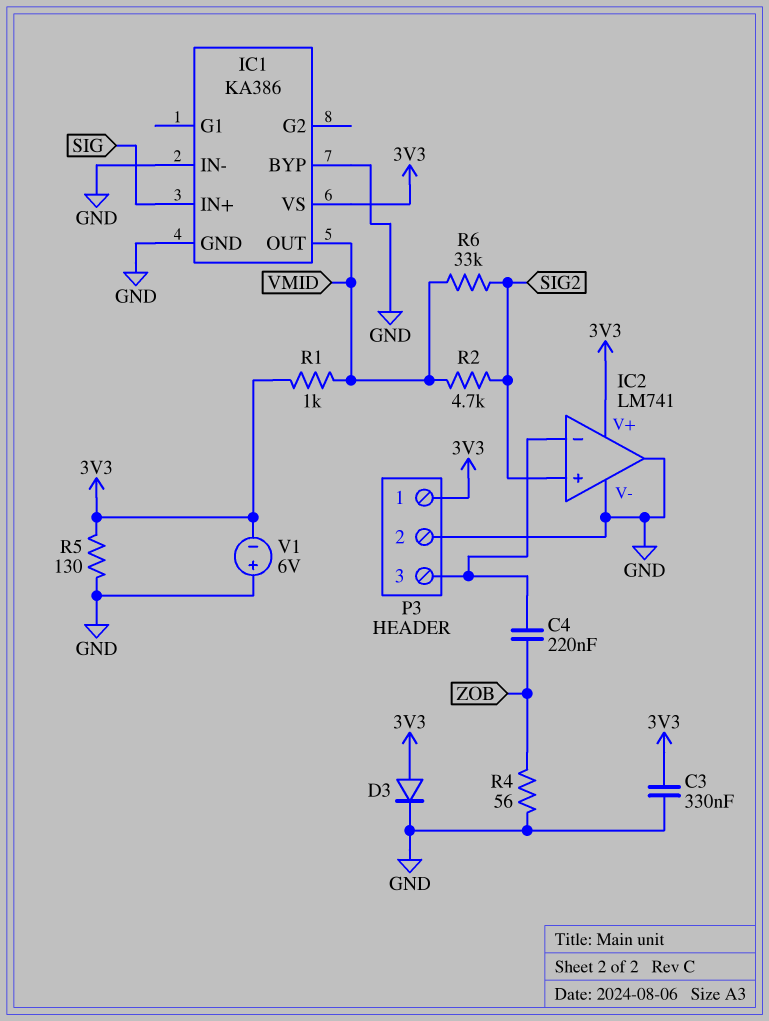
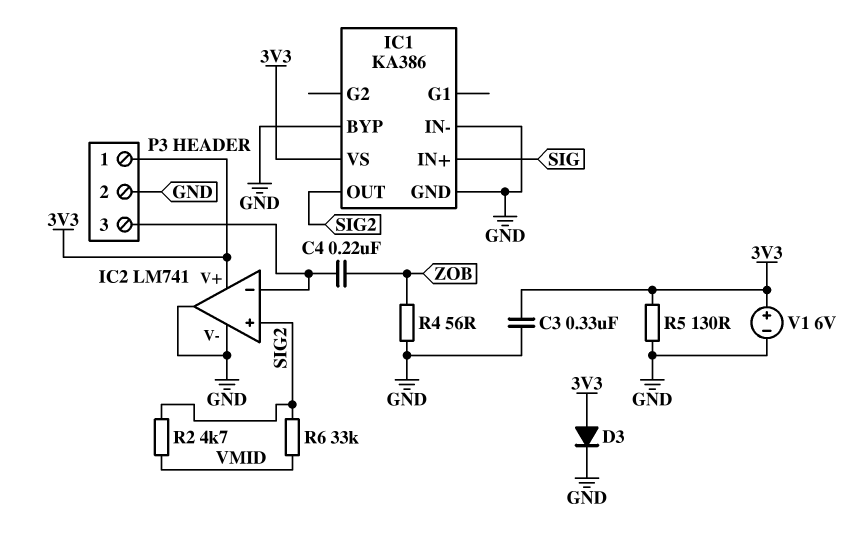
IC1 pin OUT: VMID -> SIG2
R1: 1k (3V3, VMID) -> none
V1: 6V (plus GND, minus 3V3) -> 6V (plus 3V3, minus GND)

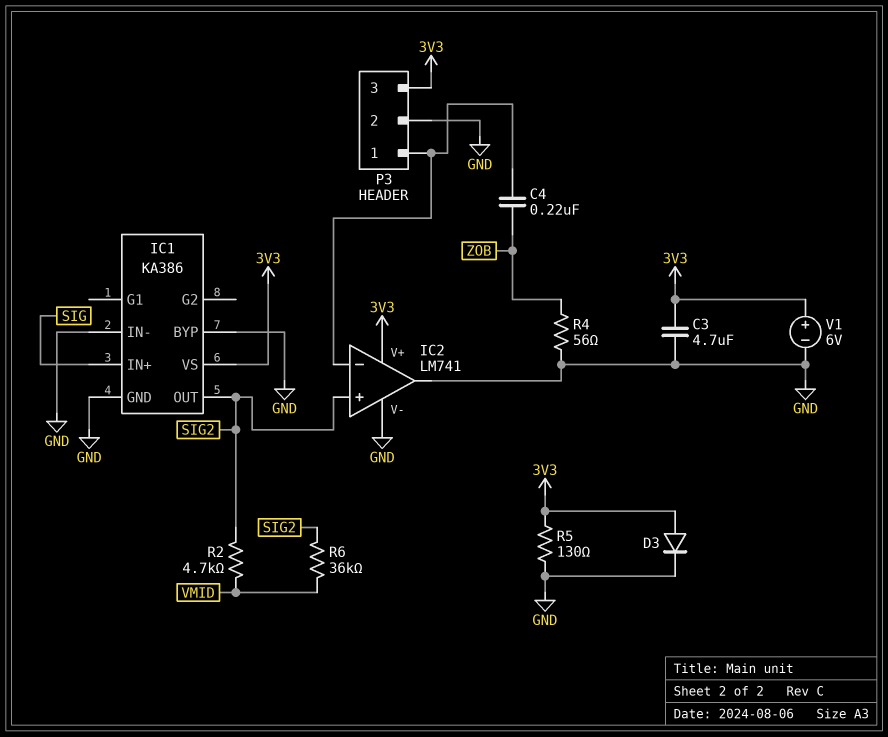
C3: 330nF (3V3, GND) -> 4.7uF (3V3, GND)
P3 pin 1: 3V3 -> IC2/in-
P3 pin 3: IC2/in- -> 3V3
R6: 33k (SIG2, VMID) -> 36k (SIG2, VMID)

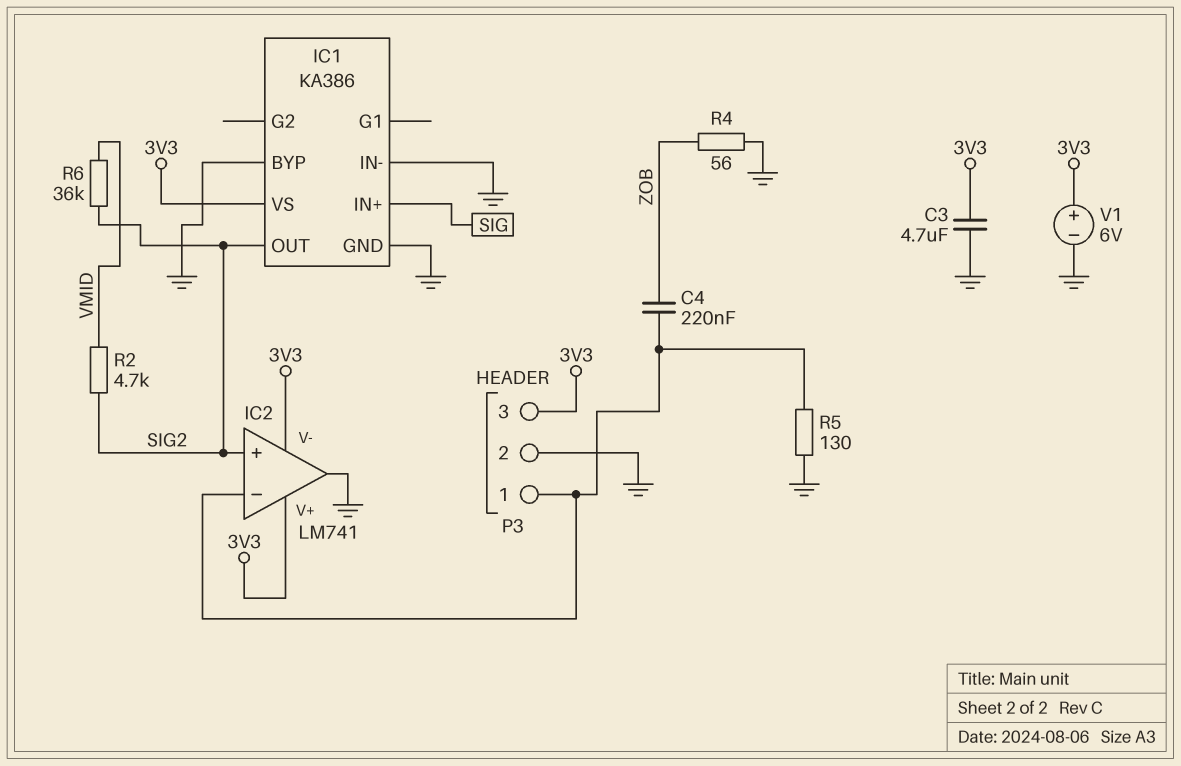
D3: diode (A 3V3, K GND) -> none
IC2 pin V-: GND -> 3V3
R5: 130 (3V3, GND) -> 130 (GND, IC2/in-)

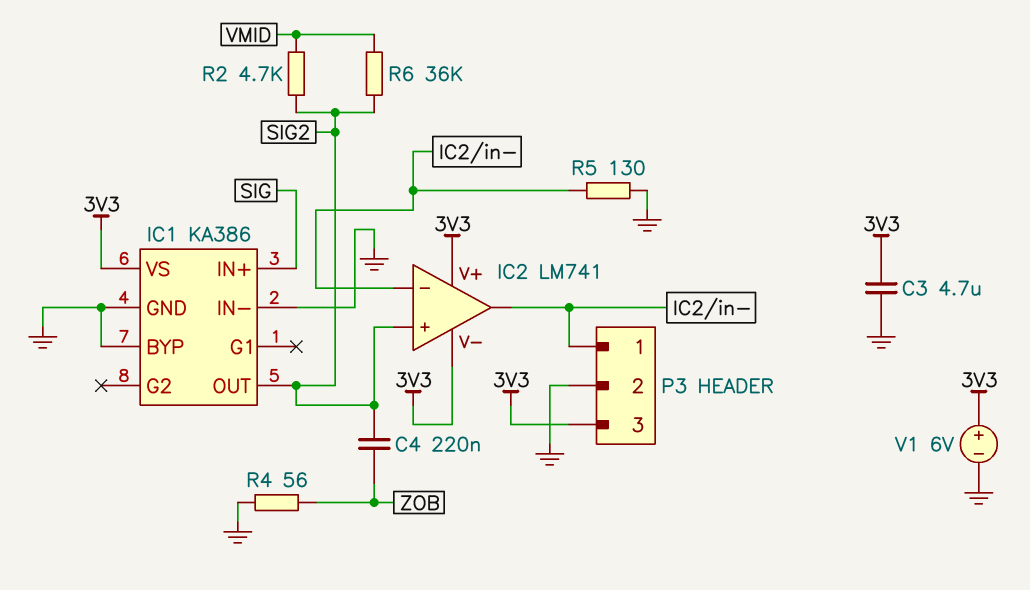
C4: 220nF (IC2/in-, ZOB) -> 220nF (SIG2, ZOB)
IC2 pin out: GND -> IC2/in-

